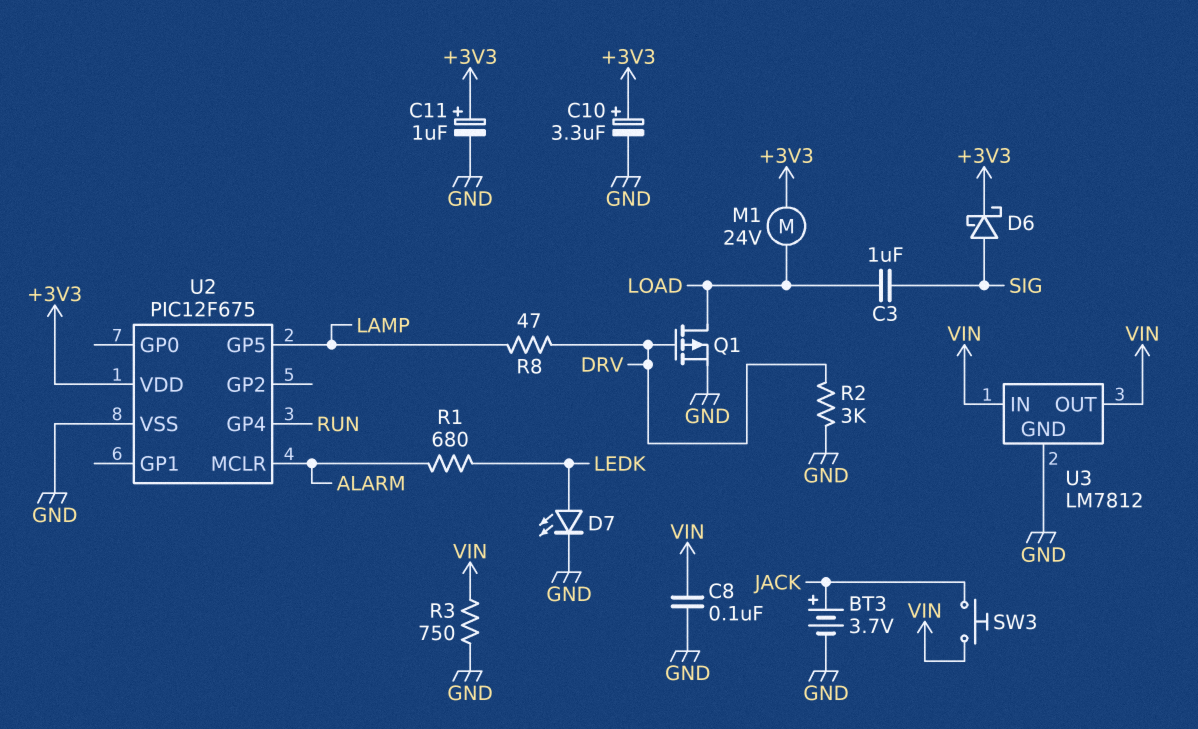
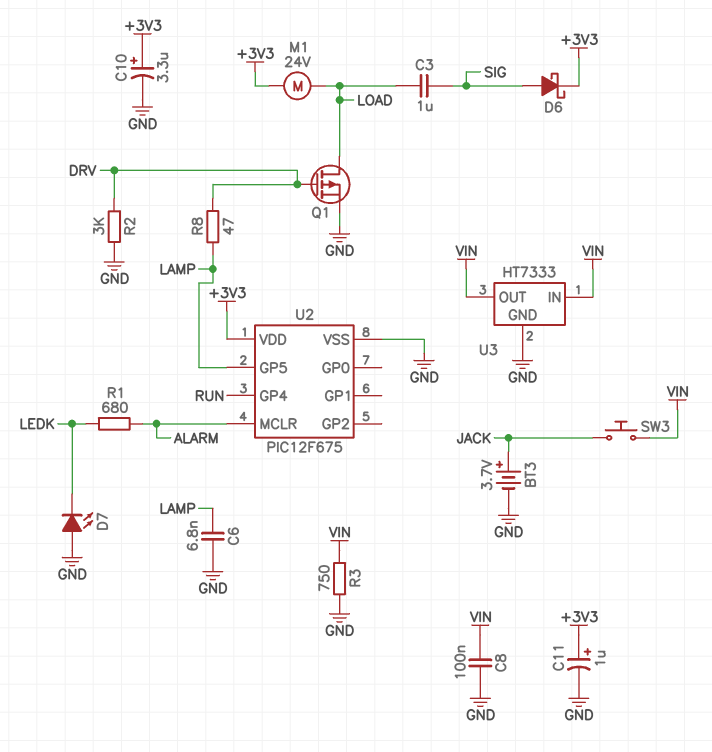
C6: none -> 6.8nF (GND, LAMP)
D7: LED (A LEDK, K GND) -> LED (A GND, K LEDK)
U3: LM7812 -> HT7333

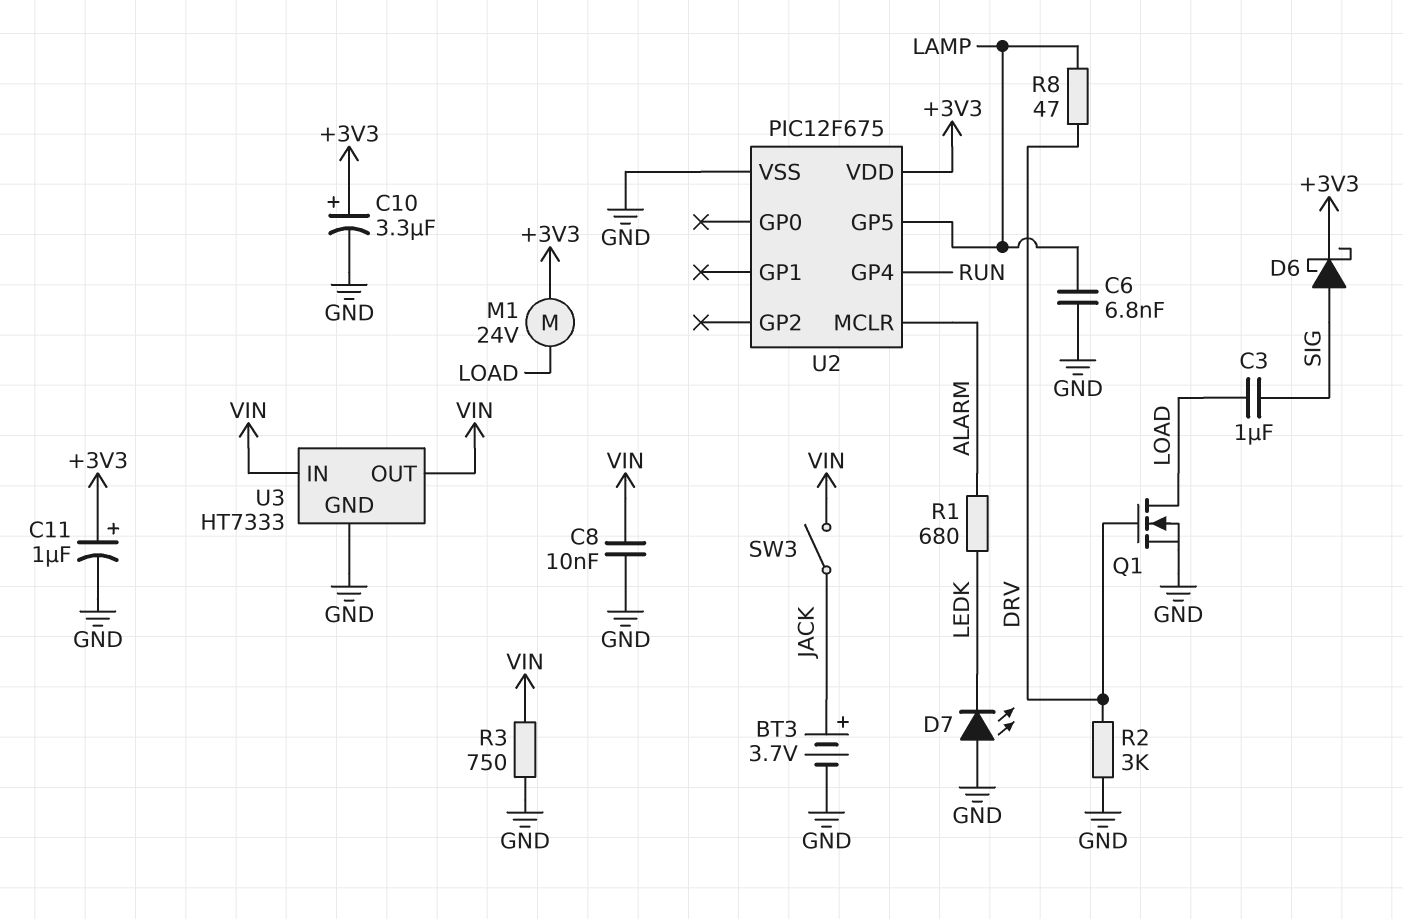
C8: 100nF (GND, VIN) -> 10nF (GND, VIN)
Q1: PMOS (G DRV, D LOAD, S GND) -> NMOS (G DRV, D LOAD, S GND)
SW3: button (JACK, VIN) -> switch (JACK, VIN)

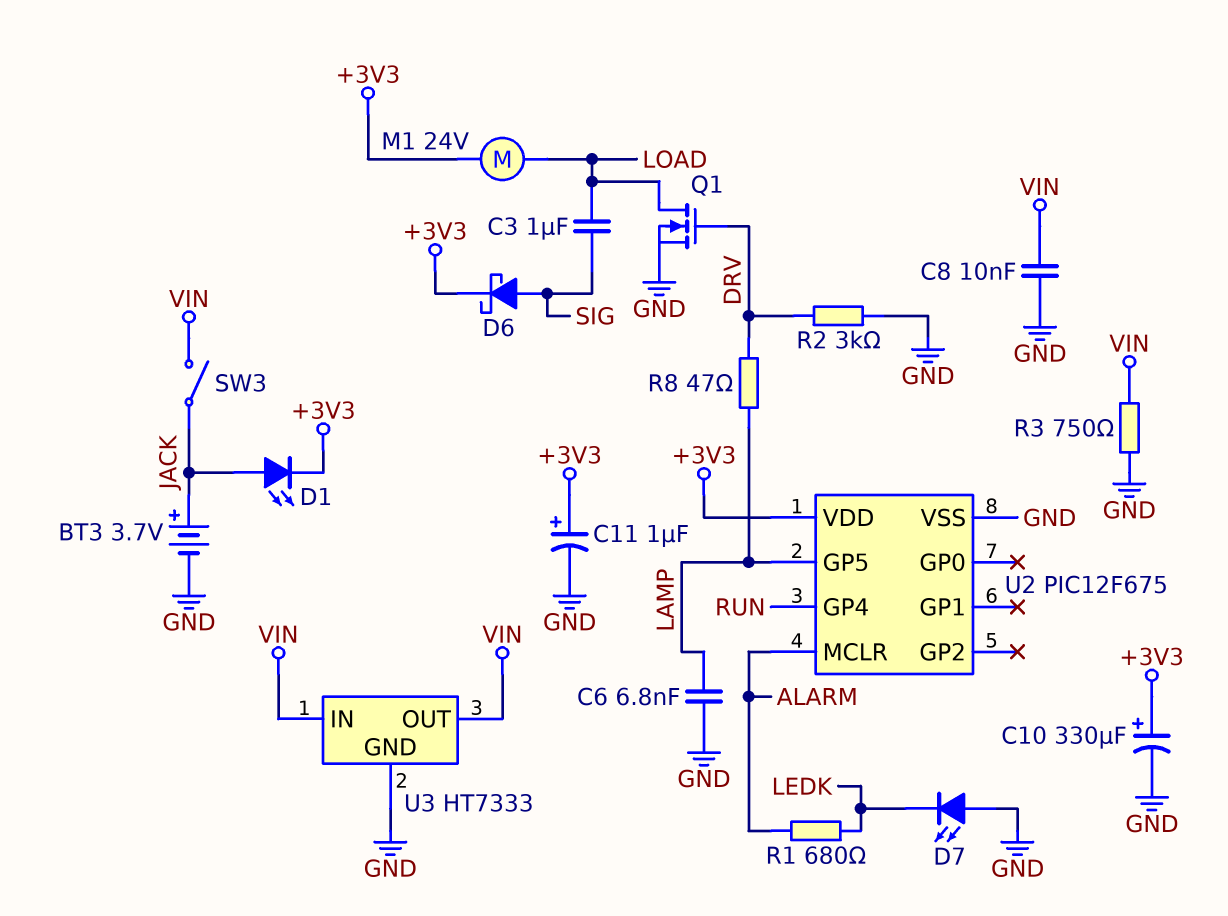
C10: 3.3uF (plus +3V3, minus GND) -> 330uF (plus +3V3, minus GND)
D1: none -> LED (A JACK, K +3V3)

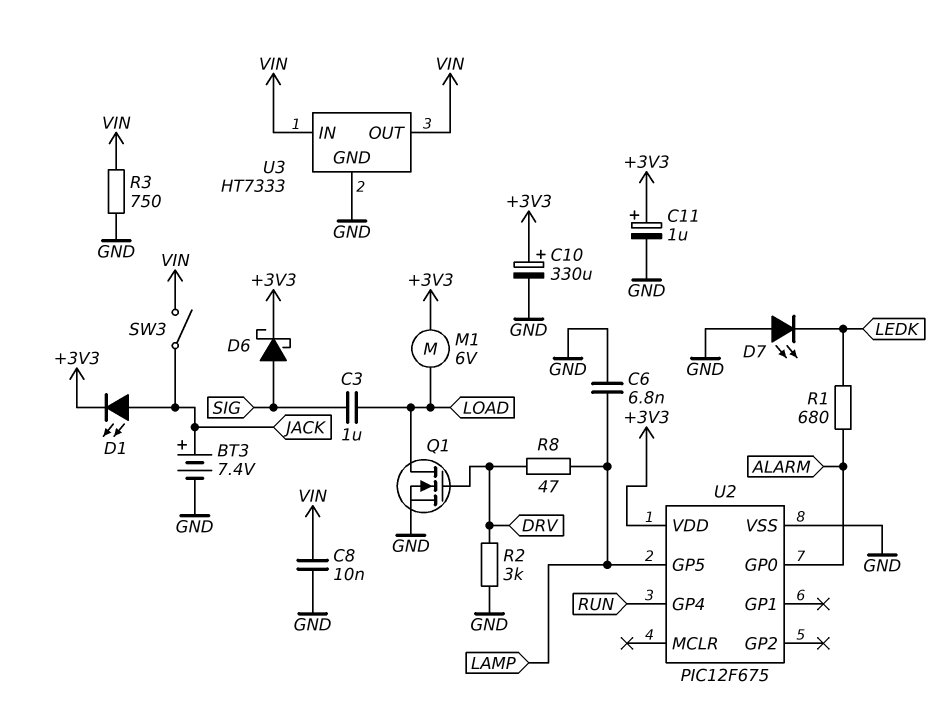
BT3: 3.7V (plus JACK, minus GND) -> 7.4V (plus JACK, minus GND)
M1: motor 24V (+3V3, LOAD) -> motor 6V (+3V3, LOAD)
U2 pin GP0: none -> ALARM
U2 pin MCLR: ALARM -> none

